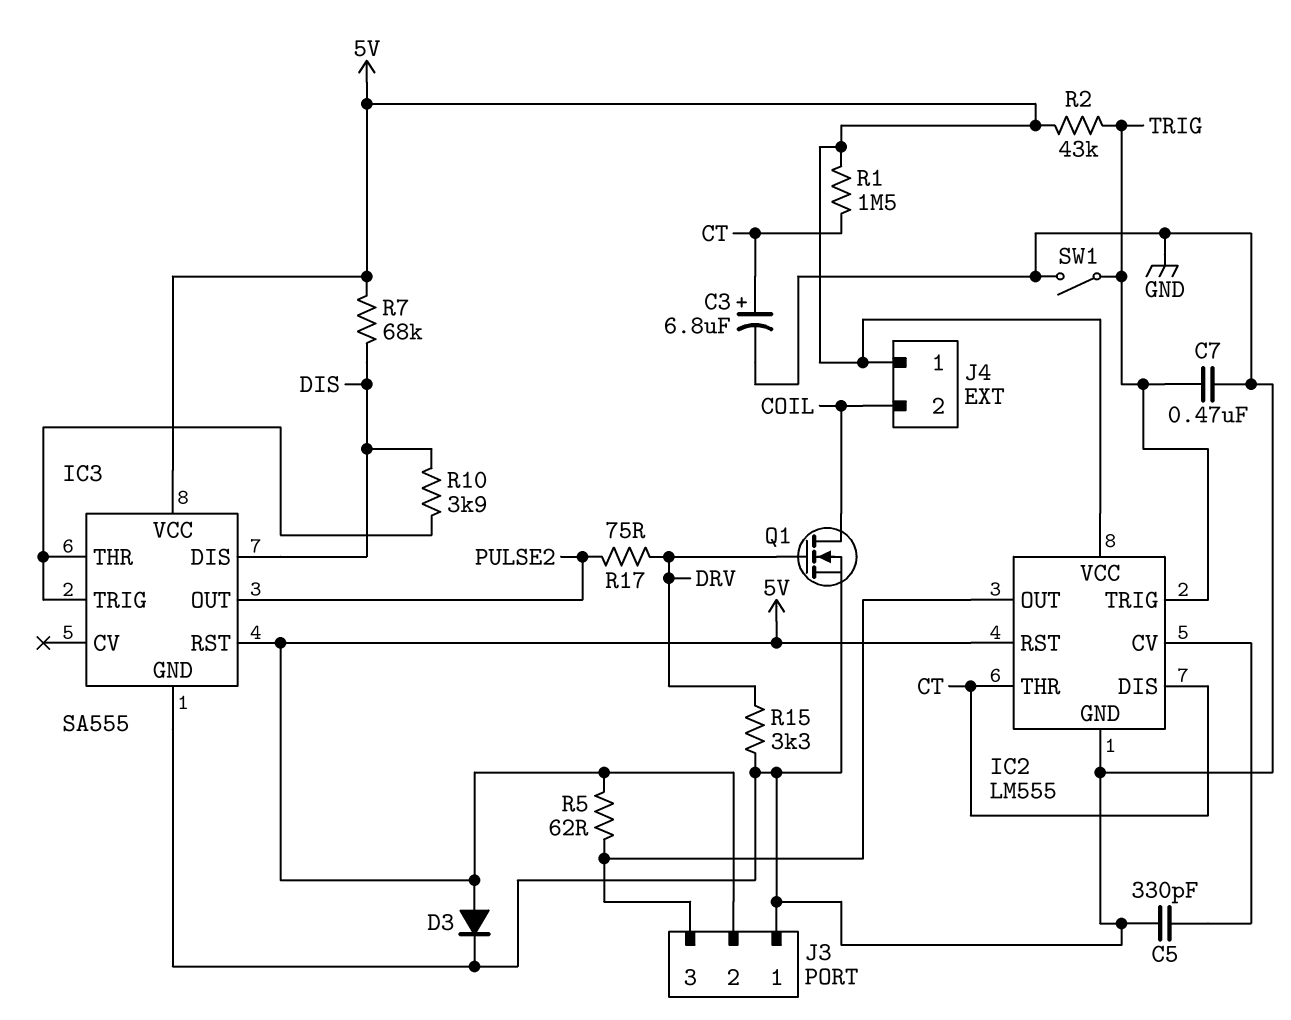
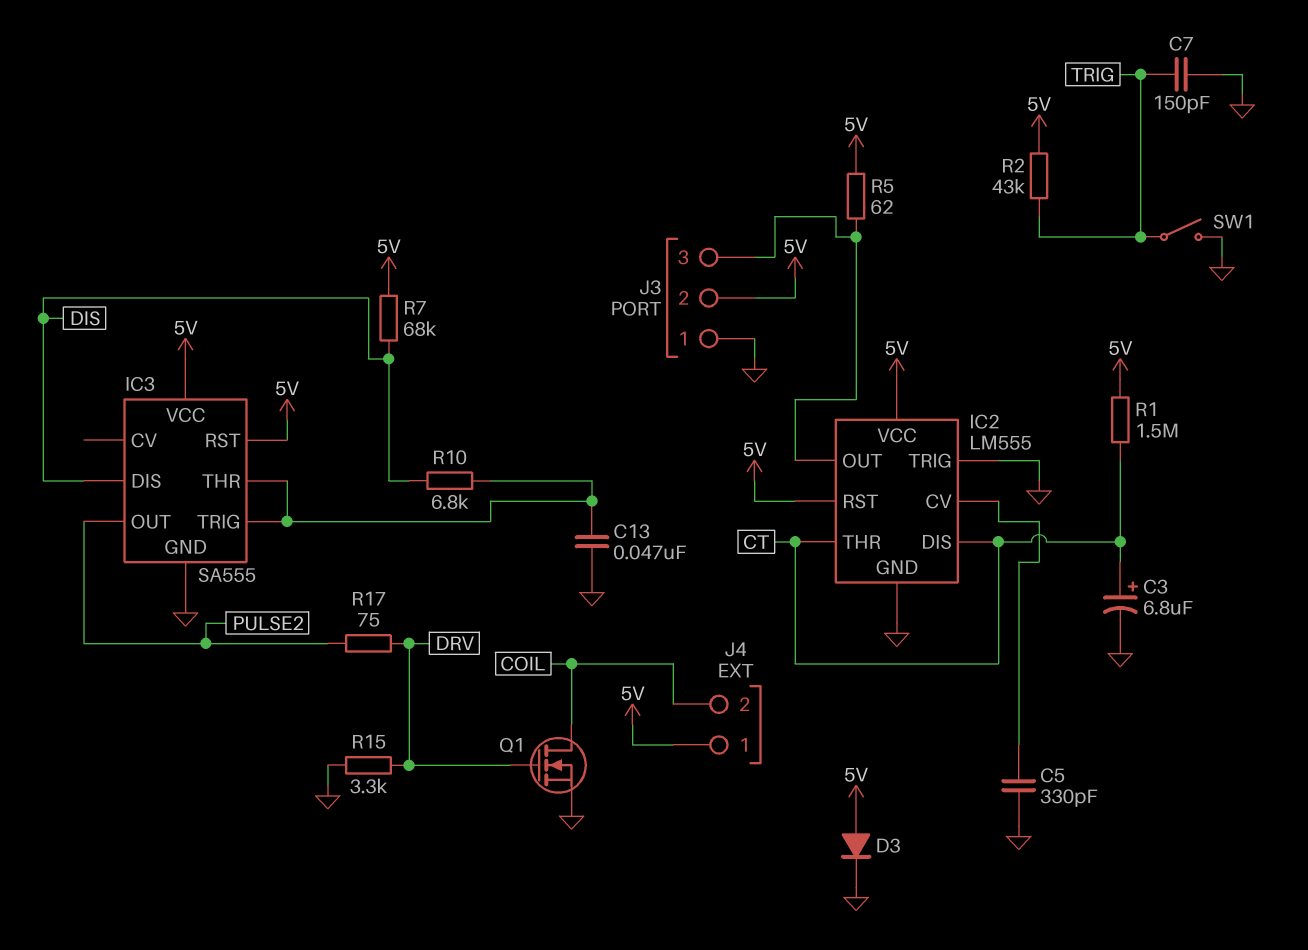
C7: 470nF (GND, TRIG) -> 150pF (GND, TRIG)
C13: none -> 47nF (GND, IC3/THR)
IC2 pin TRIG: TRIG -> GND
R10: 3.9k (DIS, IC3/THR) -> 6.8k (DIS, IC3/THR)

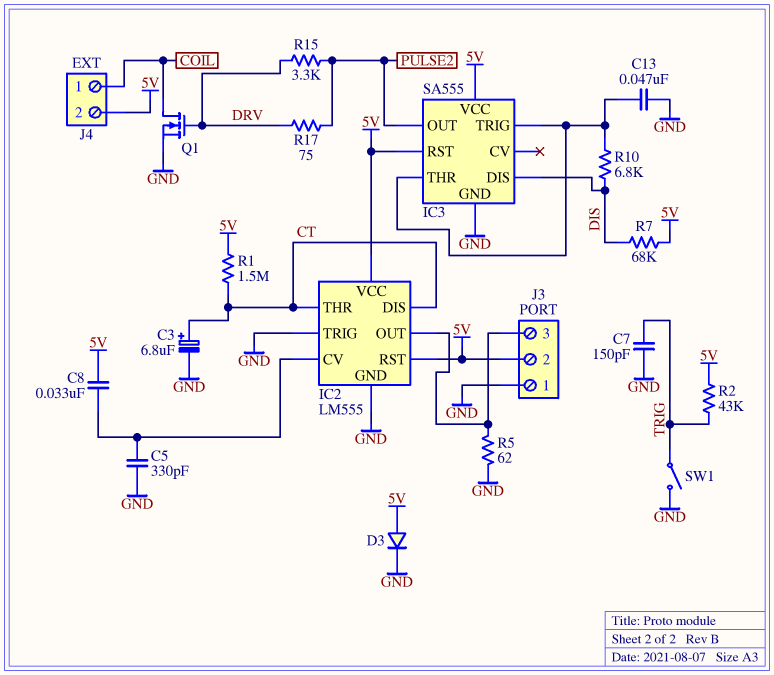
C8: none -> 33nF (5V, IC2/CV)
J4 pin 1: 5V -> COIL
J4 pin 2: COIL -> 5V
R5: 62 (5V, IC2/OUT) -> 62 (GND, IC2/OUT)
R15: 3.3k (DRV, GND) -> 3.3k (DRV, PULSE2)

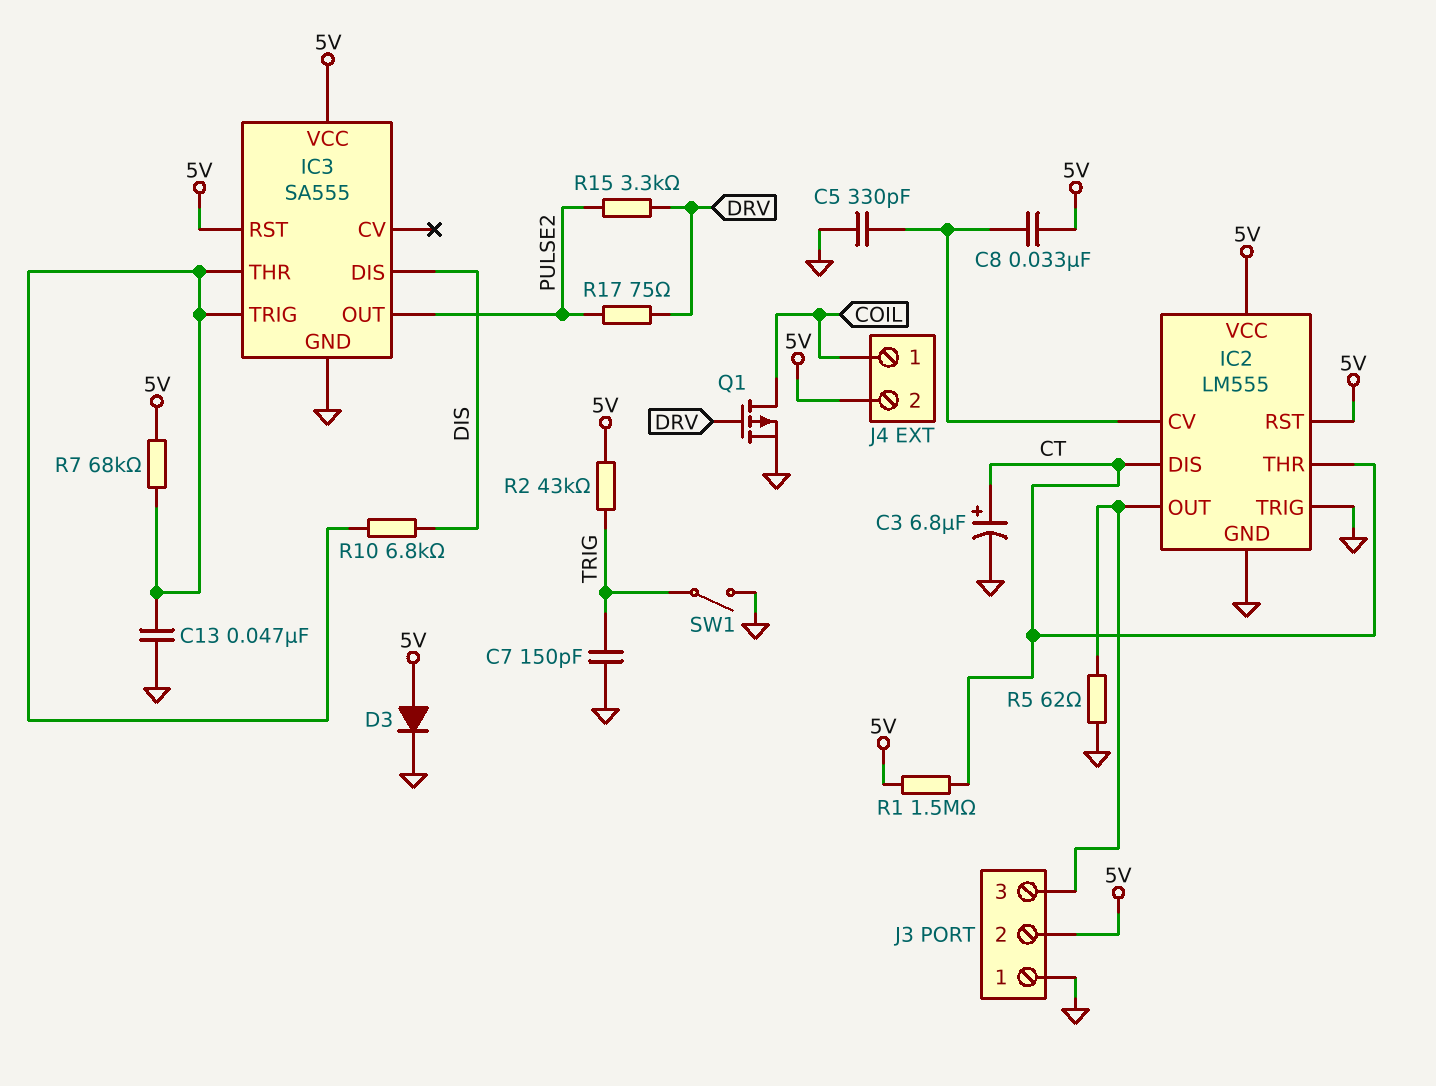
Q1: NMOS (G DRV, D COIL, S GND) -> PMOS (G DRV, D COIL, S GND)
R7: 68k (5V, DIS) -> 68k (5V, IC3/THR)

